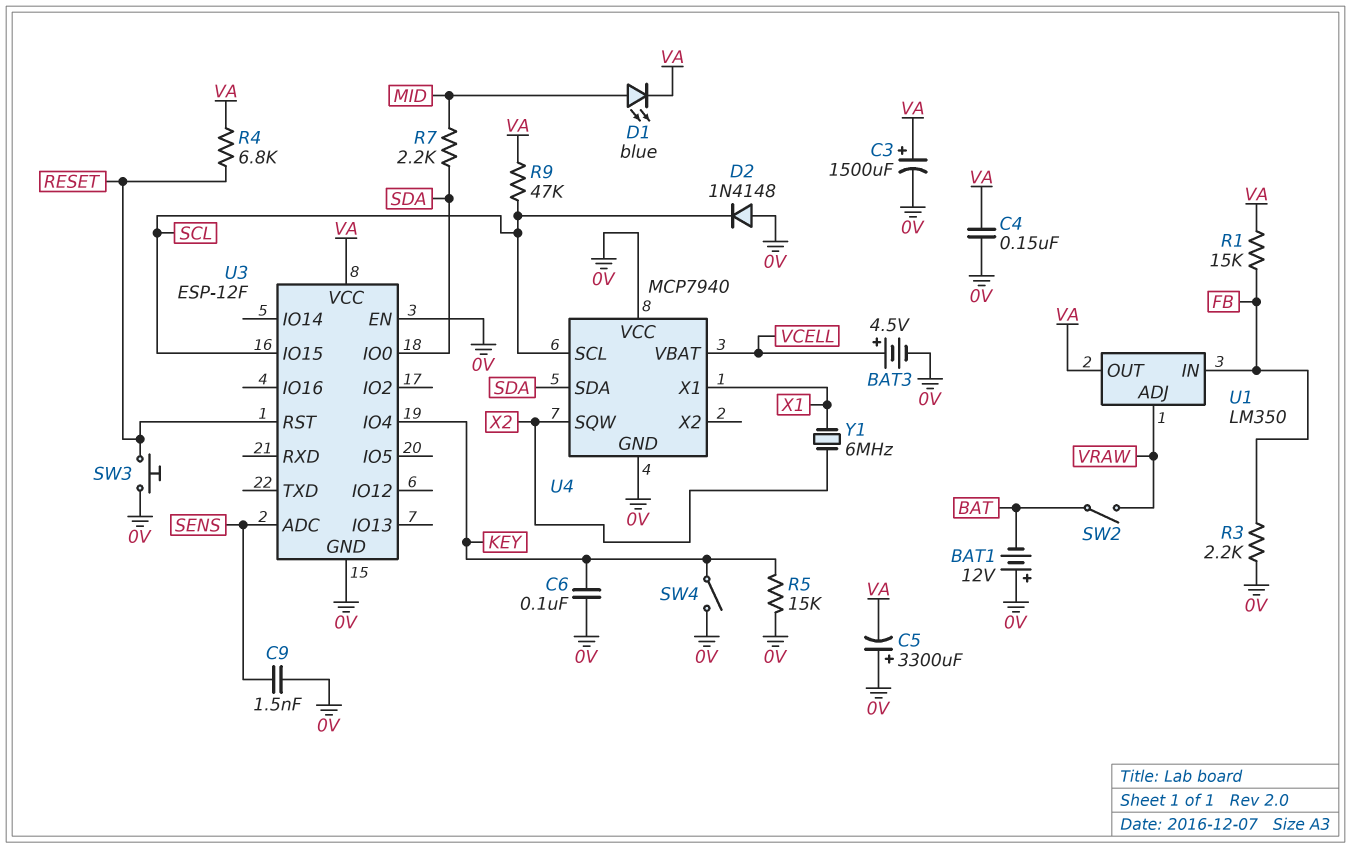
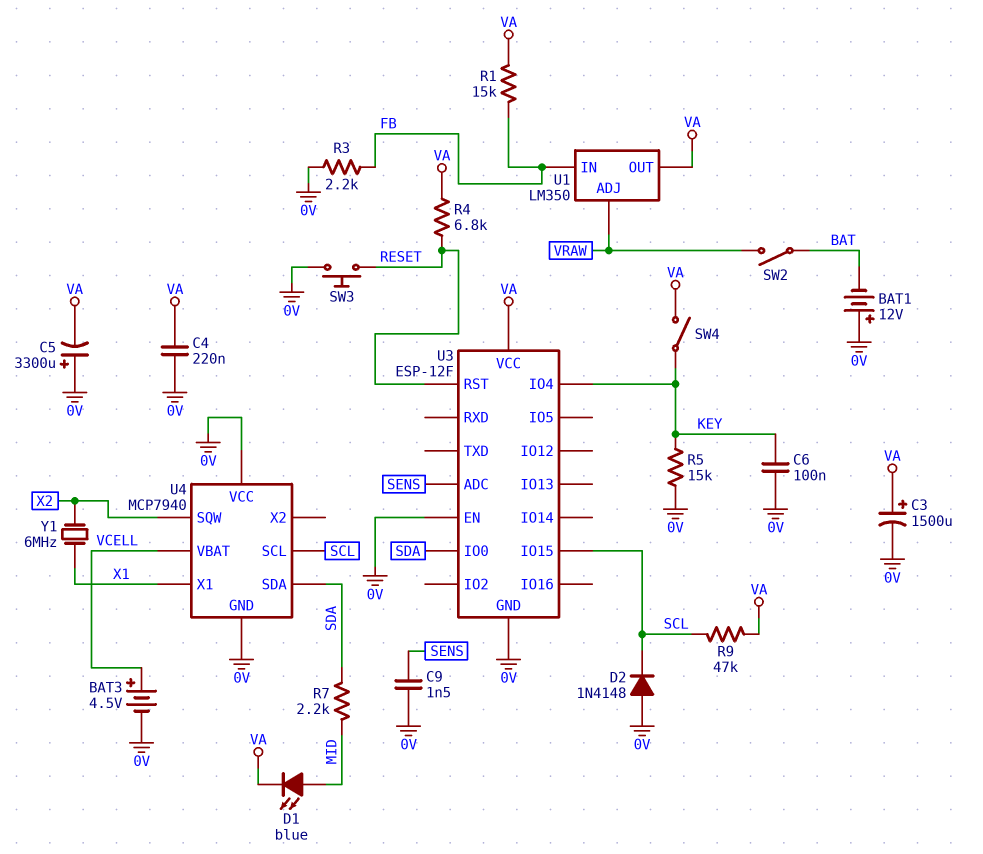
C4: 150nF (0V, VA) -> 220nF (0V, VA)
SW4: switch (0V, KEY) -> switch (KEY, VA)

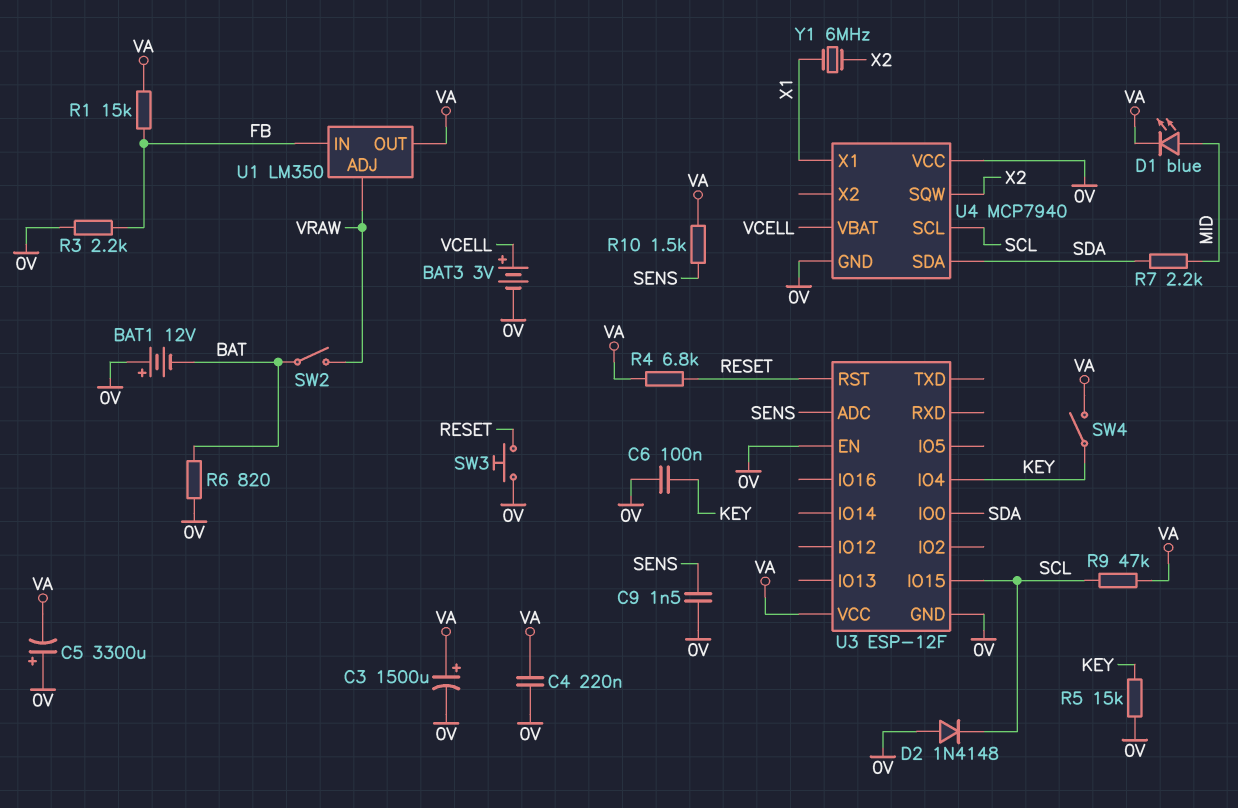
BAT3: 4.5V (plus VCELL, minus 0V) -> 3V (plus VCELL, minus 0V)
R6: none -> 820 (0V, BAT)
R10: none -> 1.5k (SENS, VA)

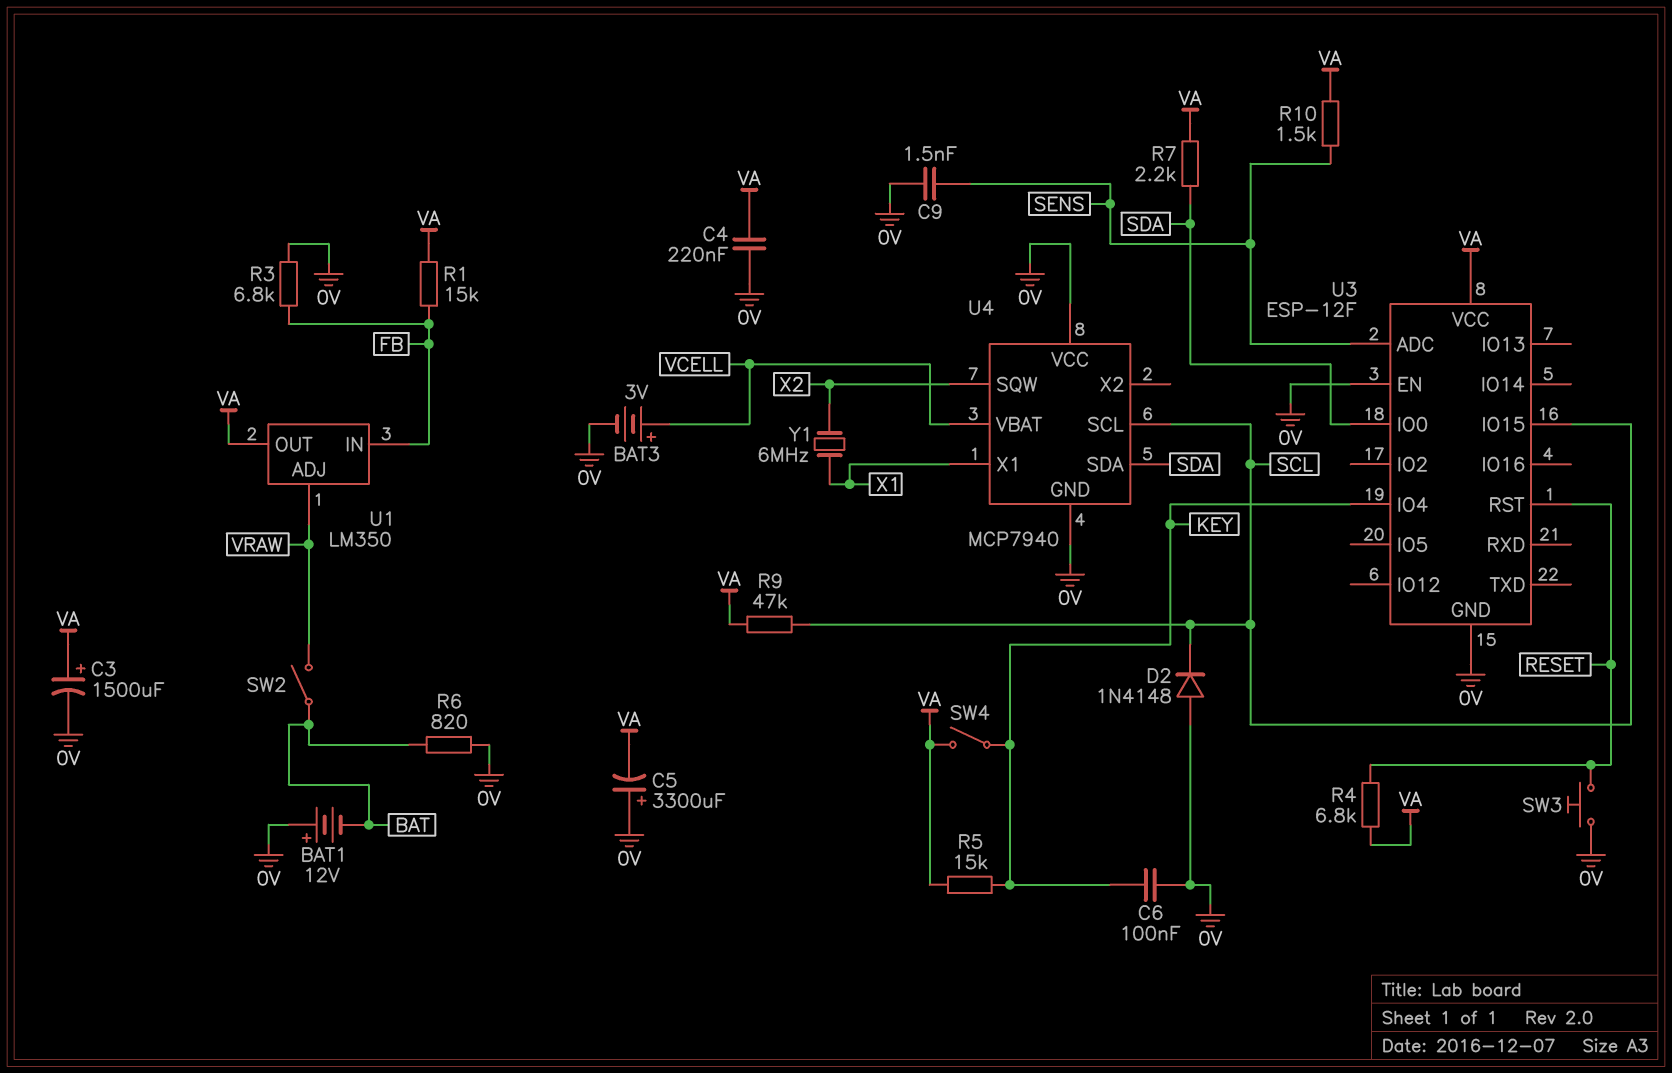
D1: LED blue (A MID, K VA) -> none
R3: 2.2k (0V, FB) -> 6.8k (0V, FB)
R5: 15k (0V, KEY) -> 15k (KEY, VA)
R7: 2.2k (MID, SDA) -> 2.2k (SDA, VA)

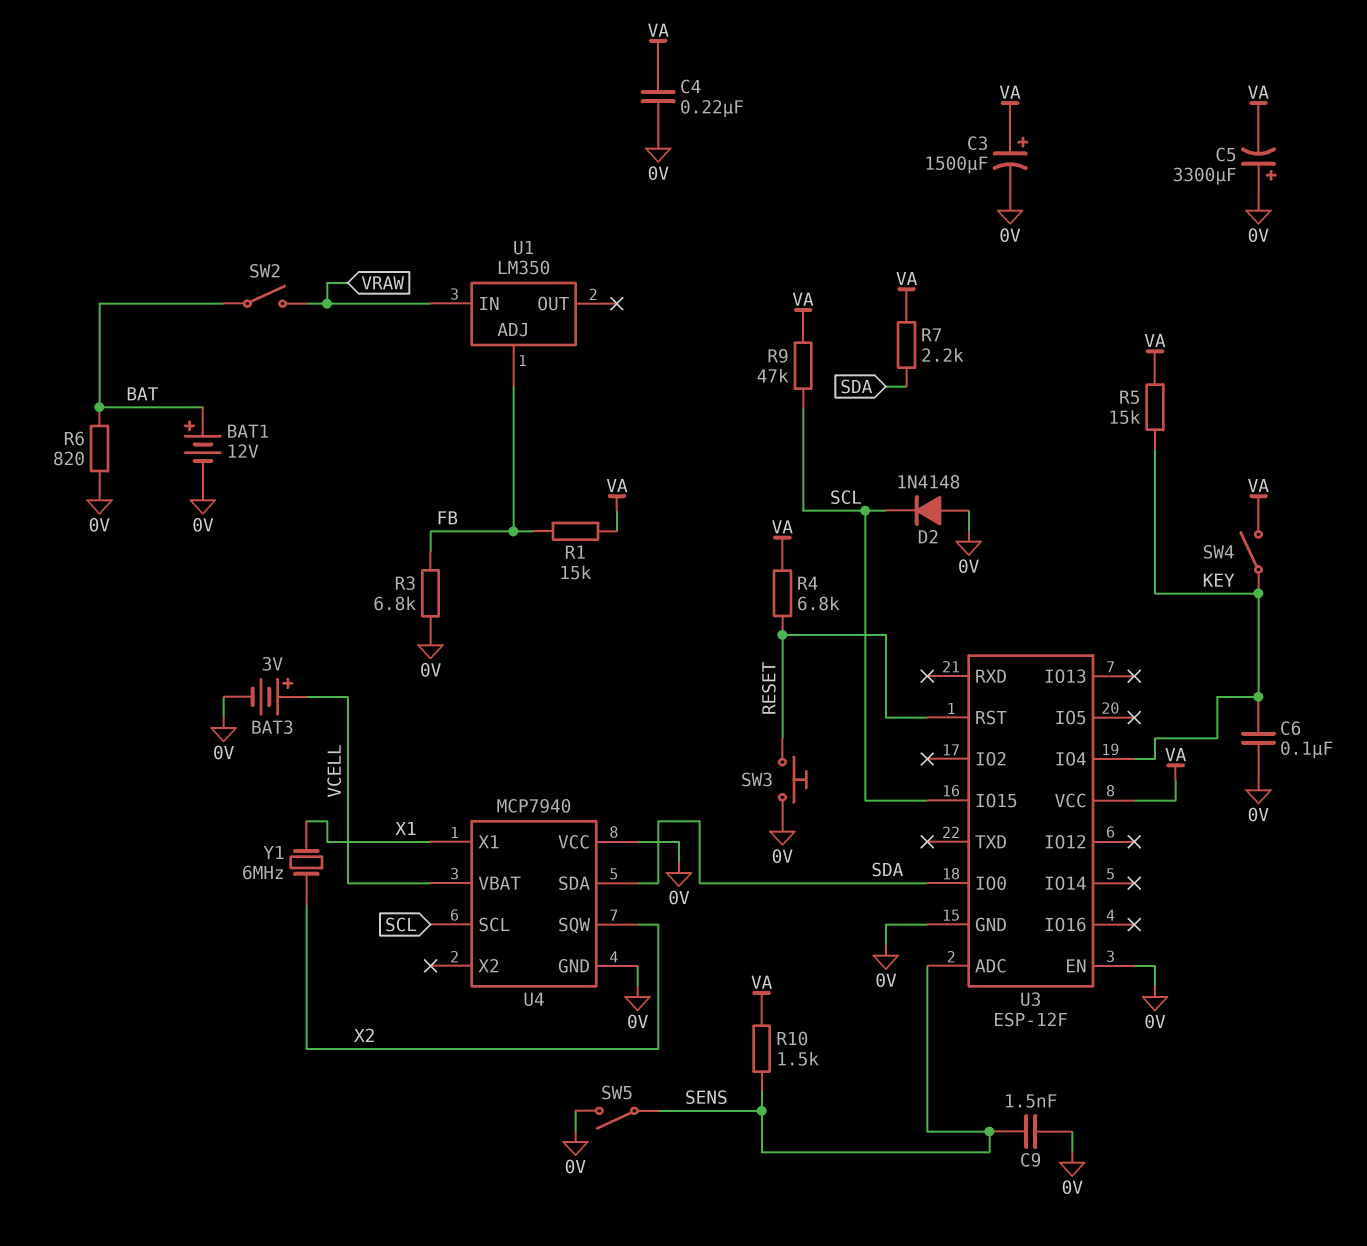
BAT1: 12V (plus 0V, minus BAT) -> 12V (plus BAT, minus 0V)
SW5: none -> switch (0V, SENS)
U1 pin ADJ: VRAW -> FB
U1 pin IN: FB -> VRAW
U1 pin OUT: VA -> none

